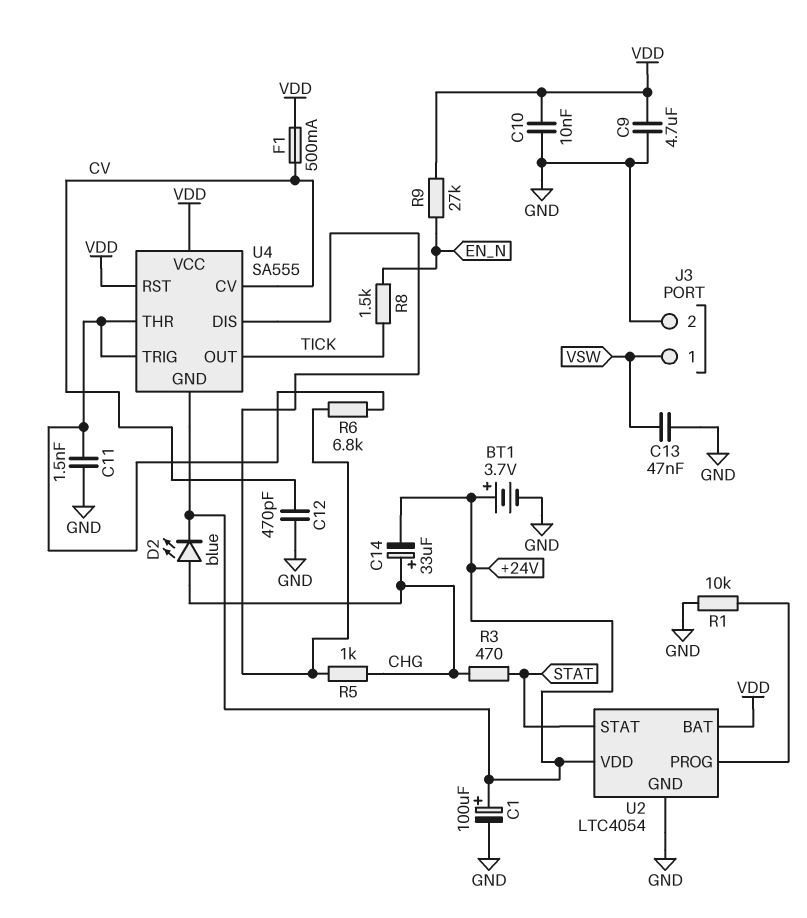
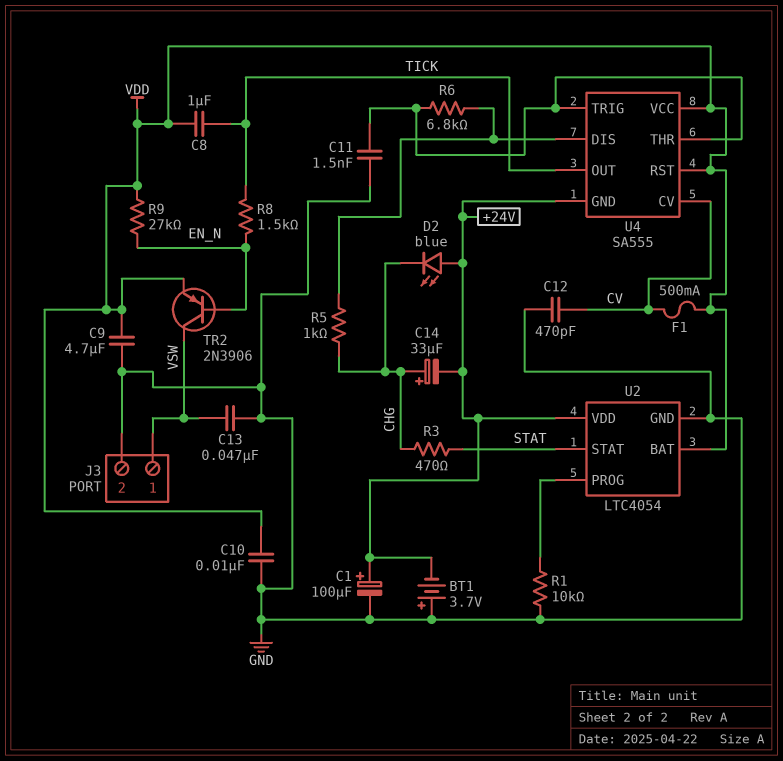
BT1: 3.7V (plus +24V, minus GND) -> 3.7V (plus GND, minus +24V)
C8: none -> 1uF (TICK, VDD)
D2: LED blue (A CHG, K +24V) -> LED blue (A +24V, K CHG)
TR2: none -> PNP 2N3906 (B EN_N, C VSW, E VDD)

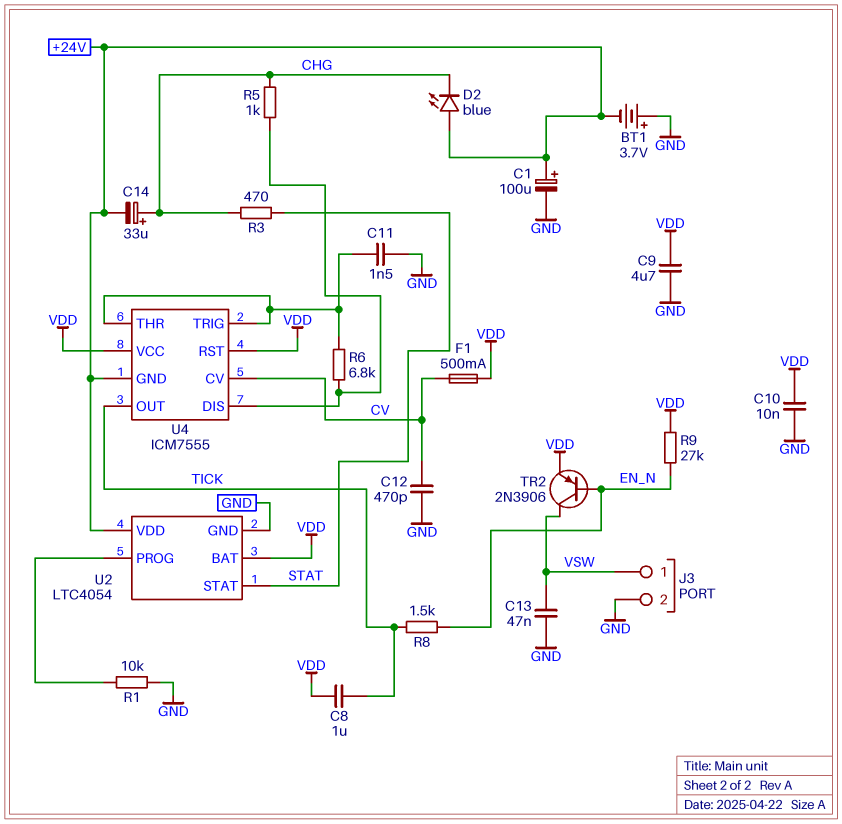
U4: SA555 -> ICM7555

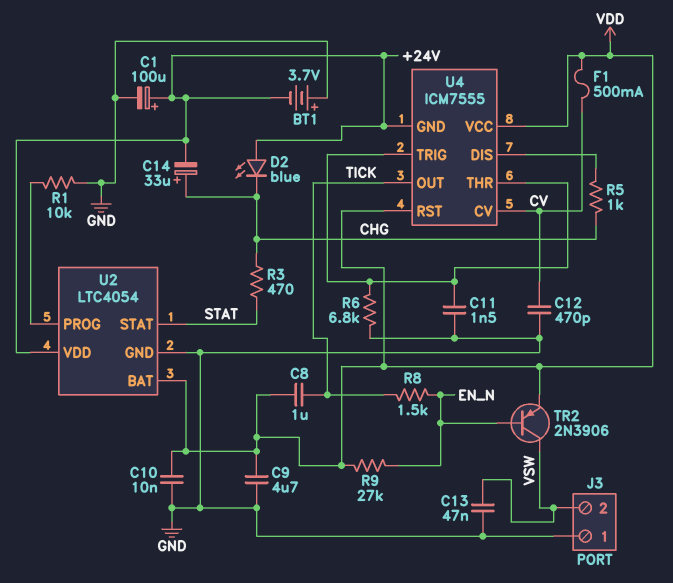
J3 pin 1: VSW -> GND
J3 pin 2: GND -> VSW
R6: 6.8k (U4/DIS, U4/THR) -> 6.8k (GND, U4/THR)

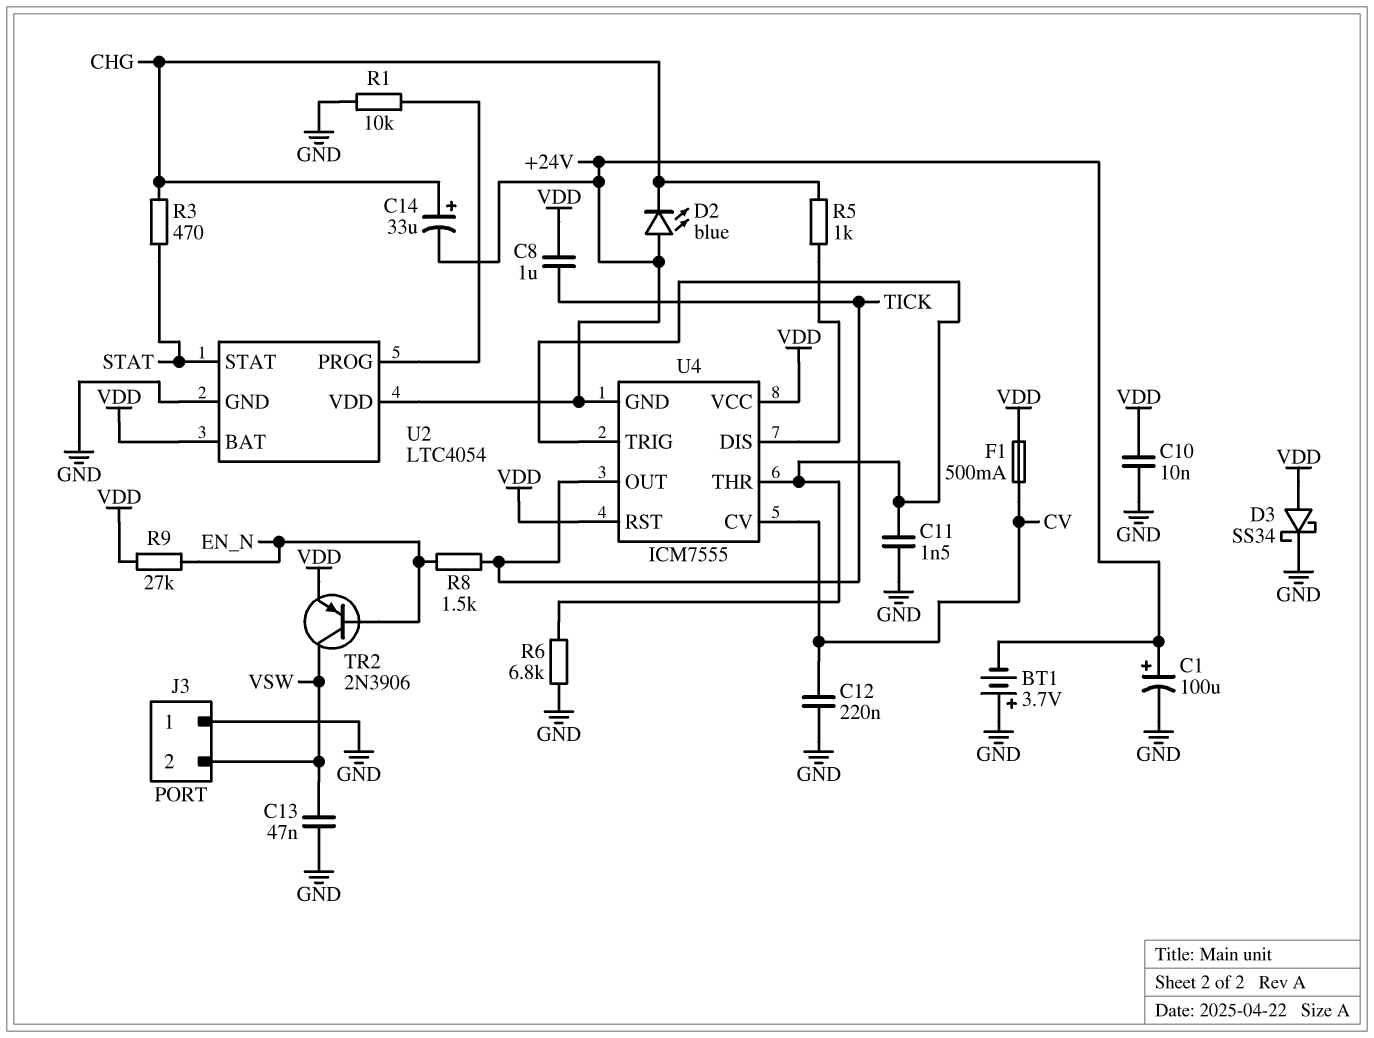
C9: 4.7uF (GND, VDD) -> none
C12: 470pF (CV, GND) -> 220nF (CV, GND)
D3: none -> schottky SS34 (A VDD, K GND)

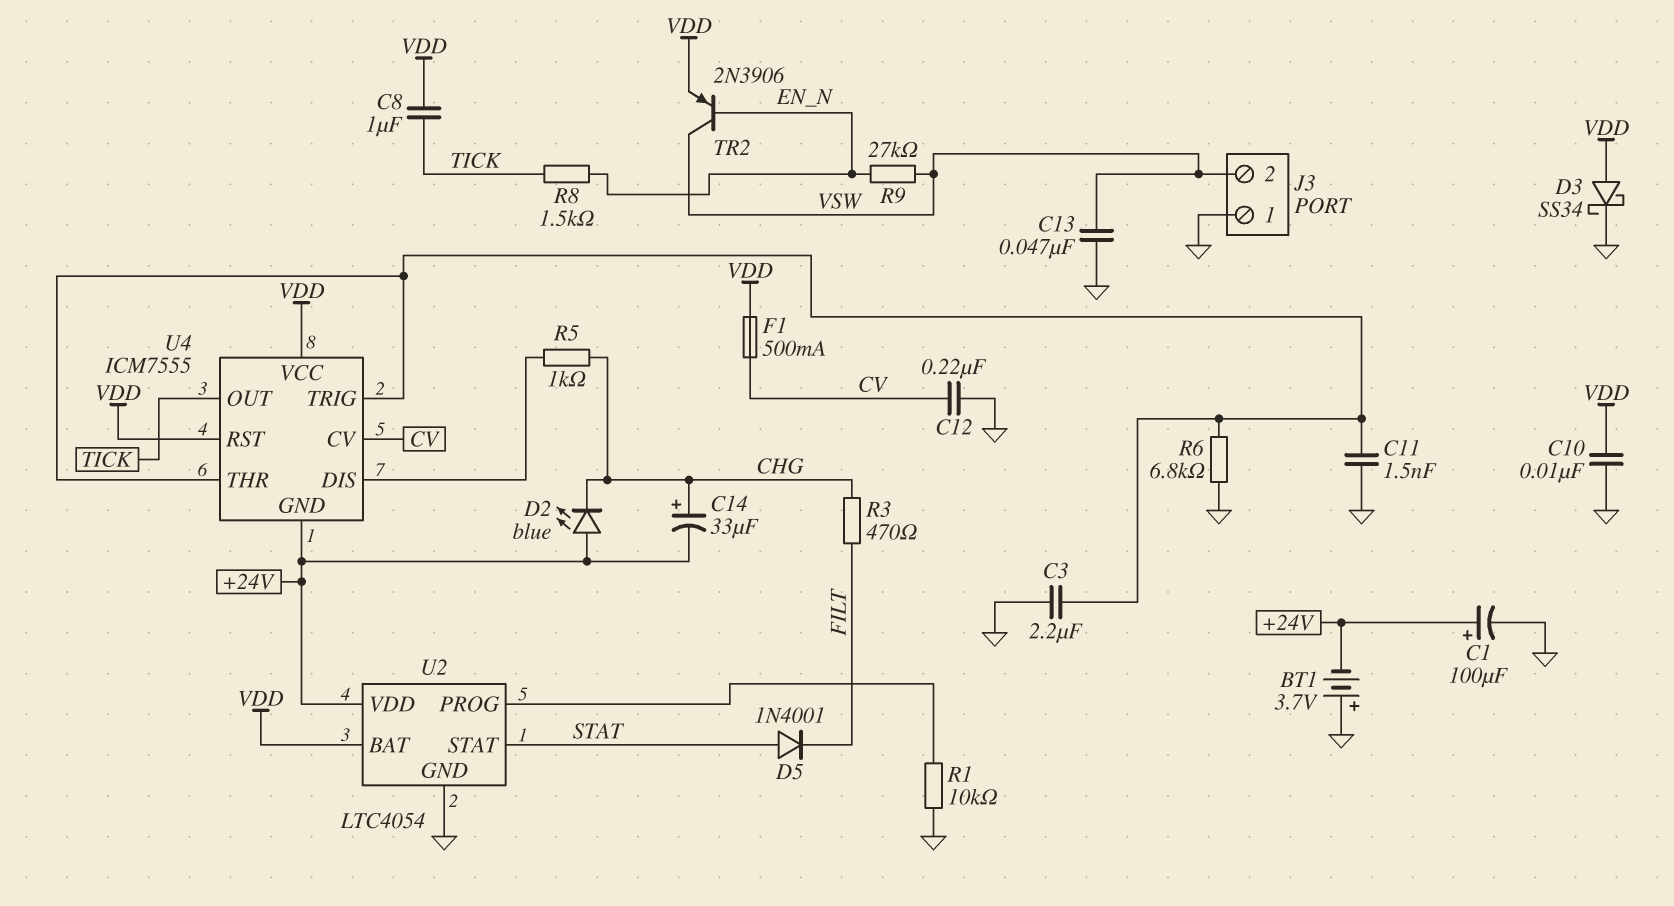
C3: none -> 2.2uF (GND, U4/THR)
D5: none -> diode 1N4001 (A STAT, K FILT)
R3: 470 (CHG, STAT) -> 470 (CHG, FILT)
R9: 27k (EN_N, VDD) -> 27k (EN_N, VSW)

